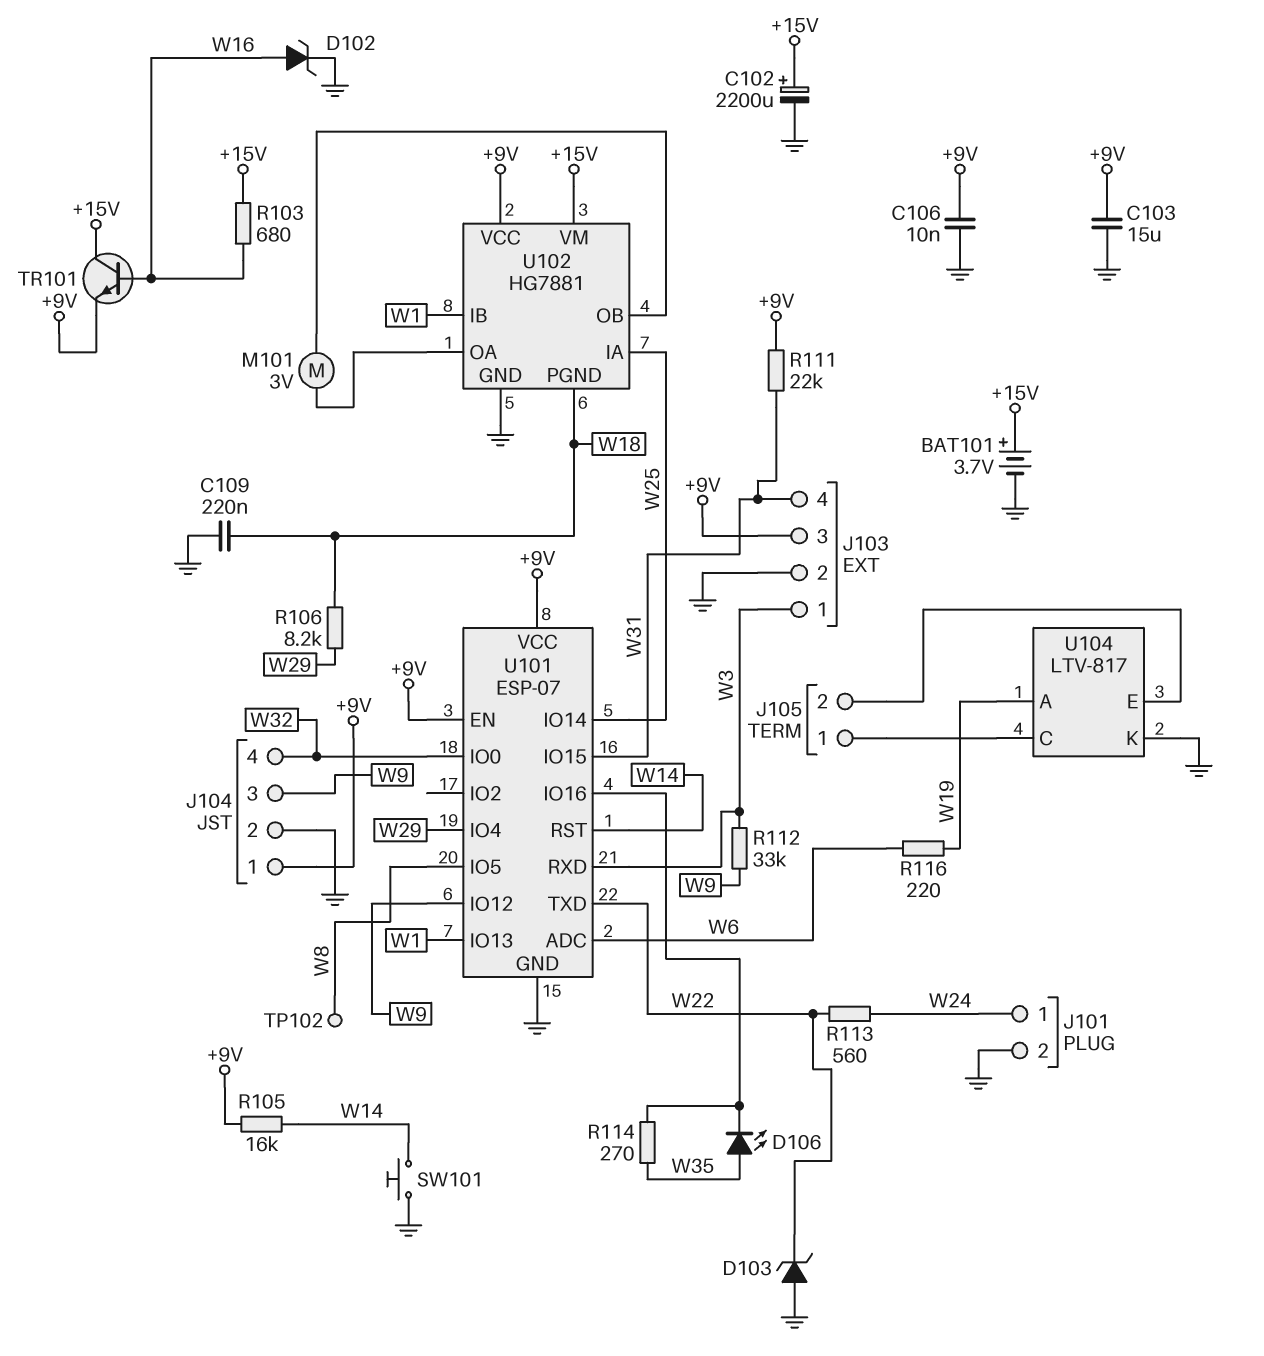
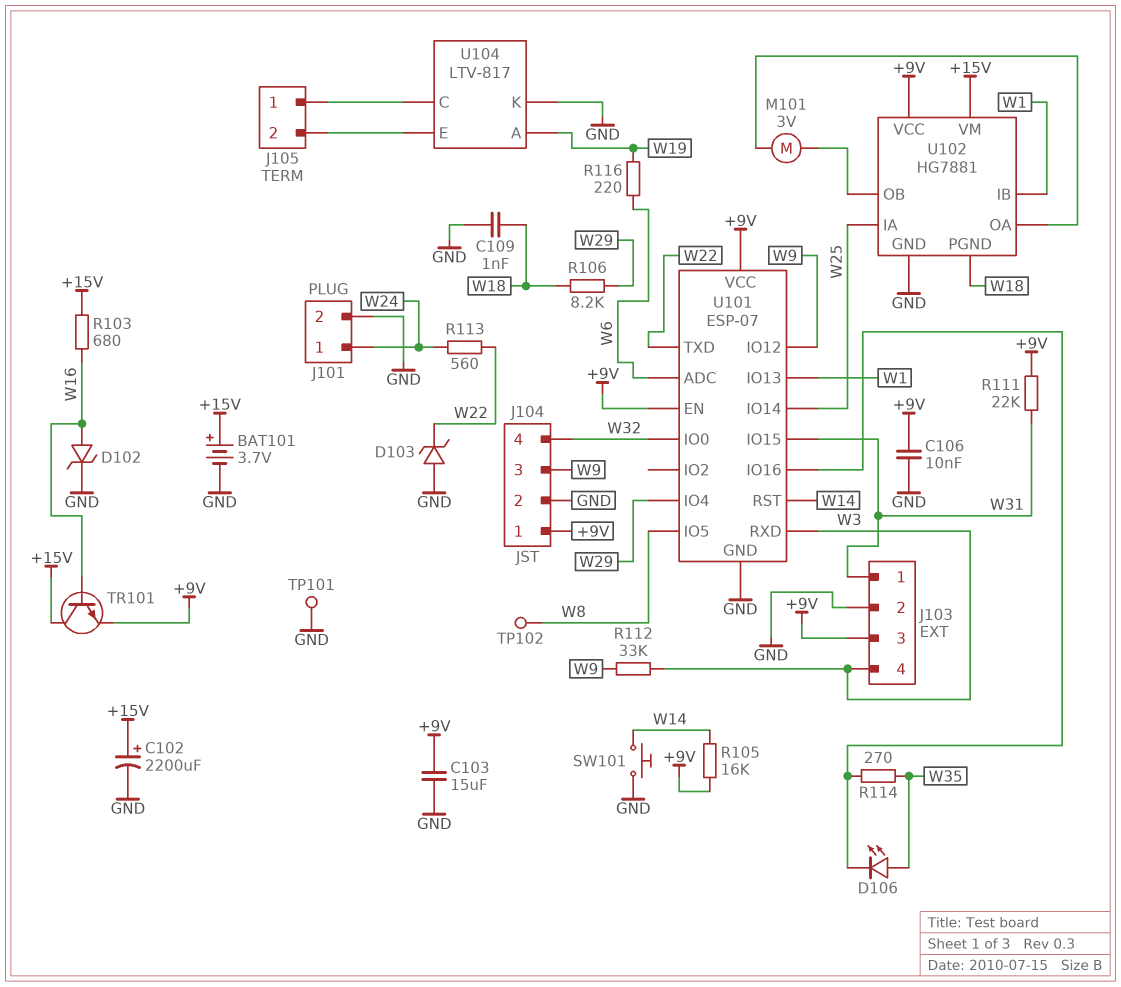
C109: 220nF (GND, W18) -> 1nF (GND, W18)
J103 pin 1: W3 -> W31
J103 pin 4: W31 -> W3
TP101: none -> test point (GND)

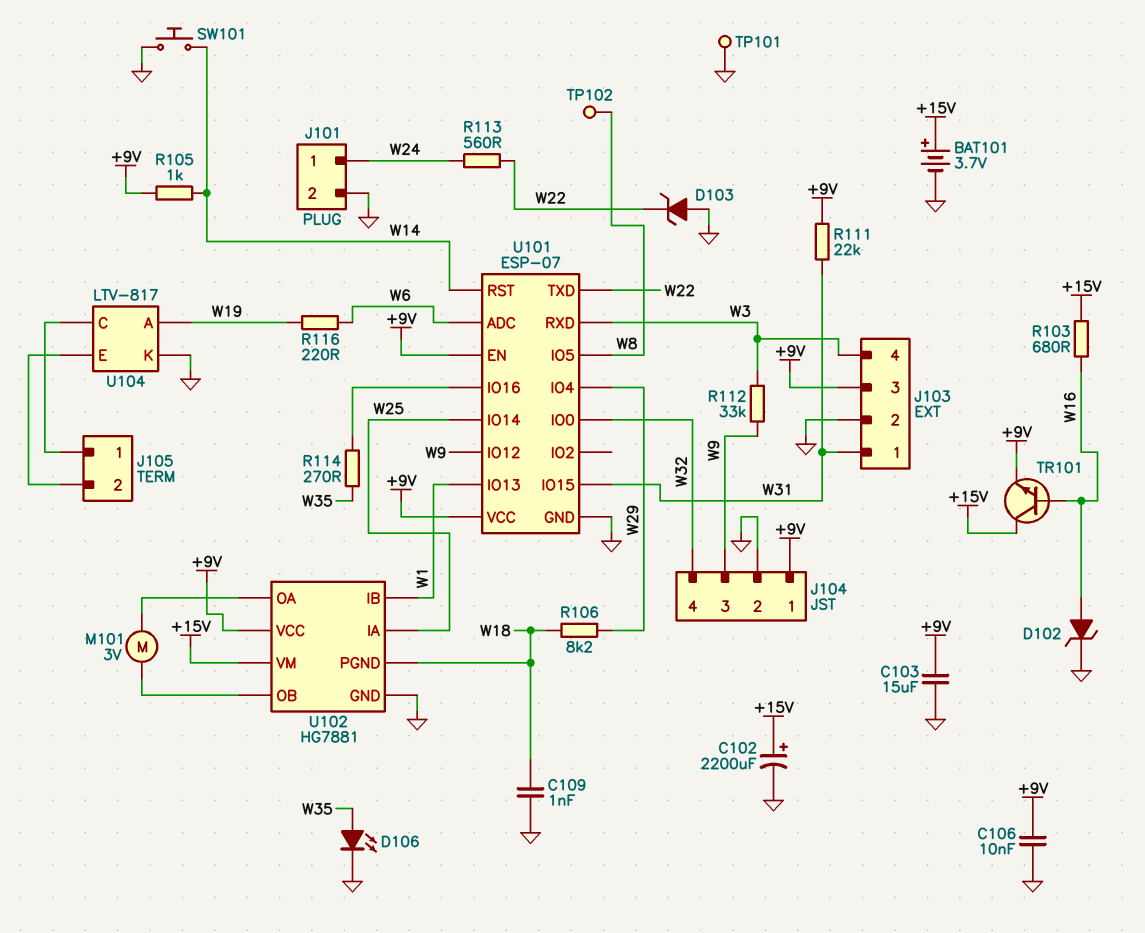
D106: LED (A W35, K U101/IO16) -> LED (A W35, K GND)
R105: 16k (+9V, W14) -> 1k (+9V, W14)

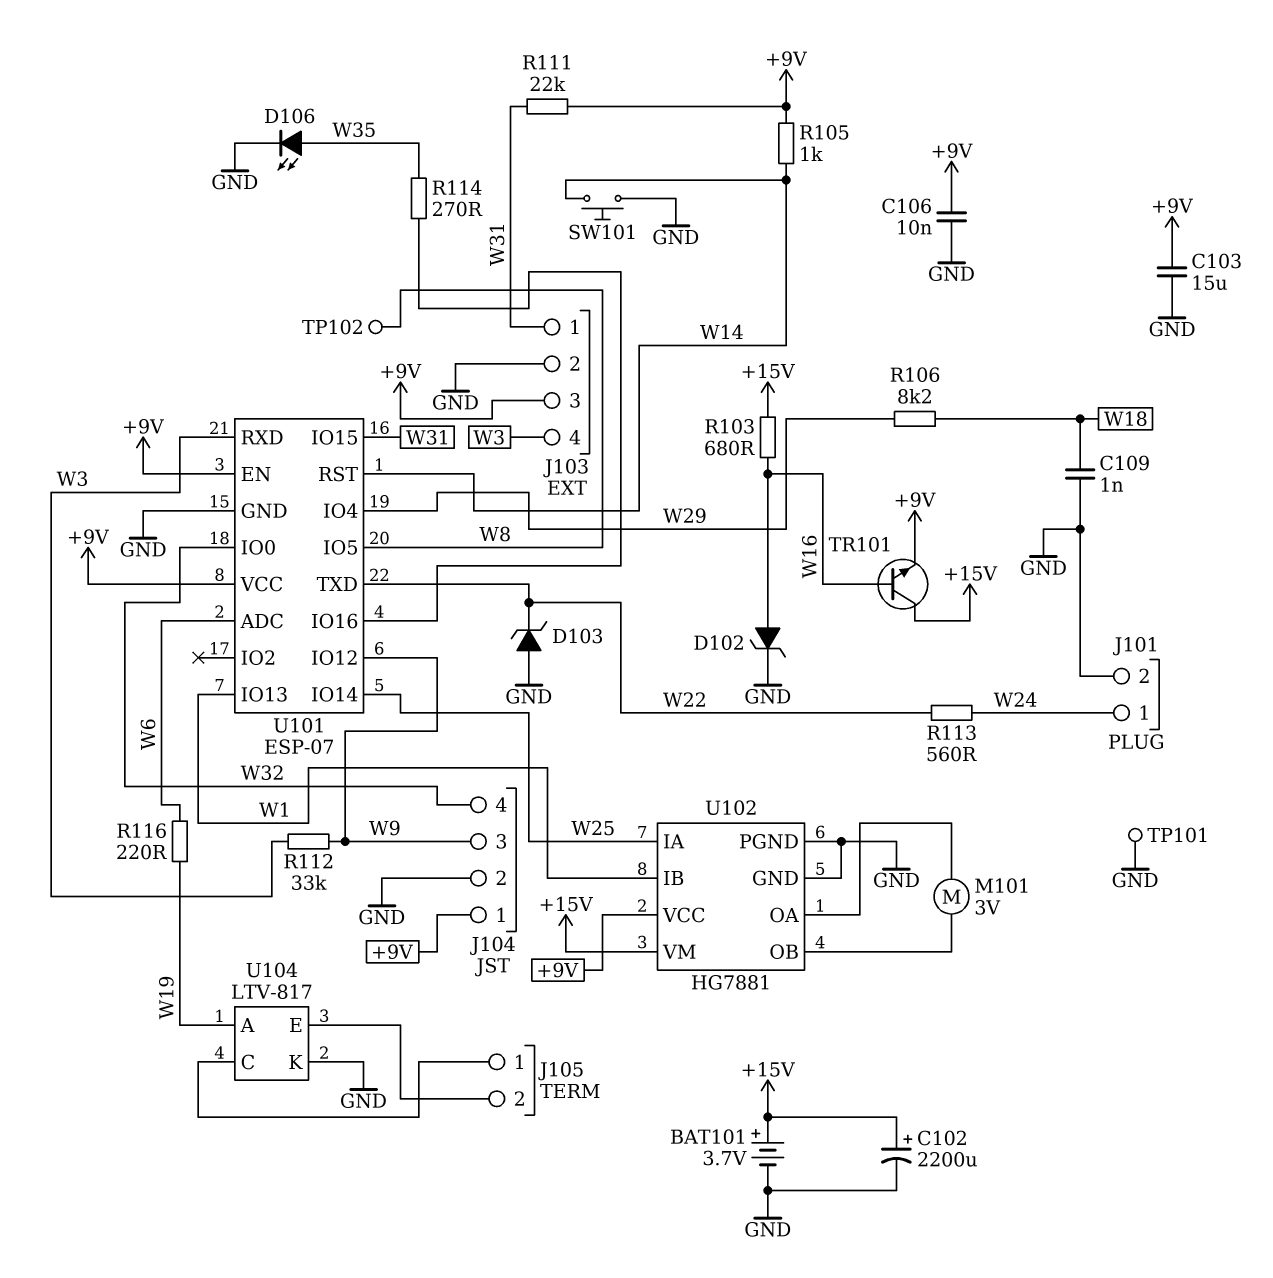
U102 pin PGND: W18 -> GND

